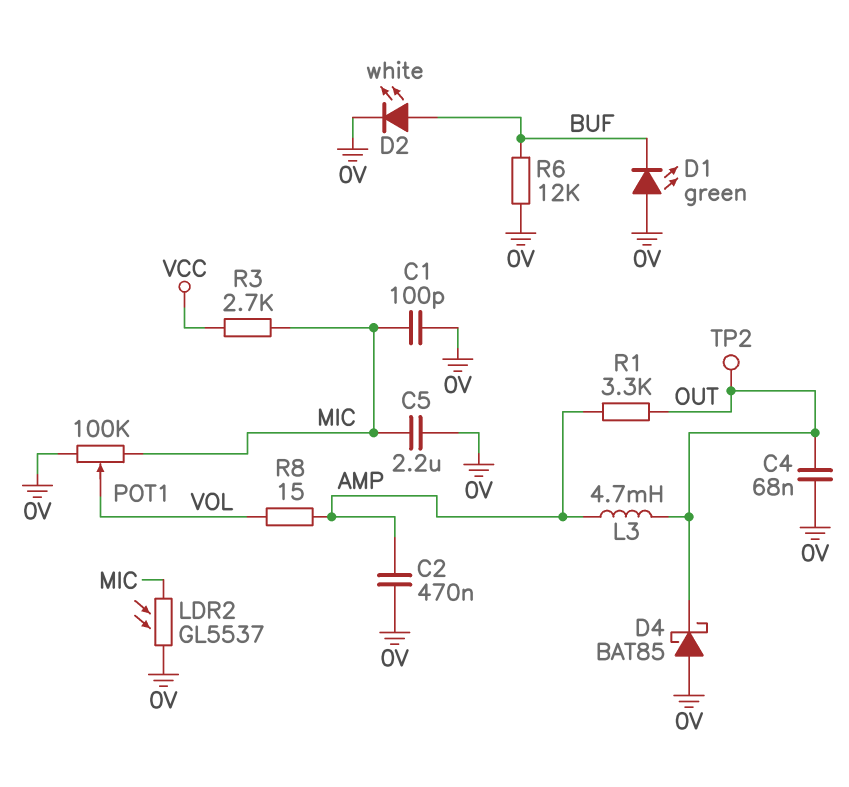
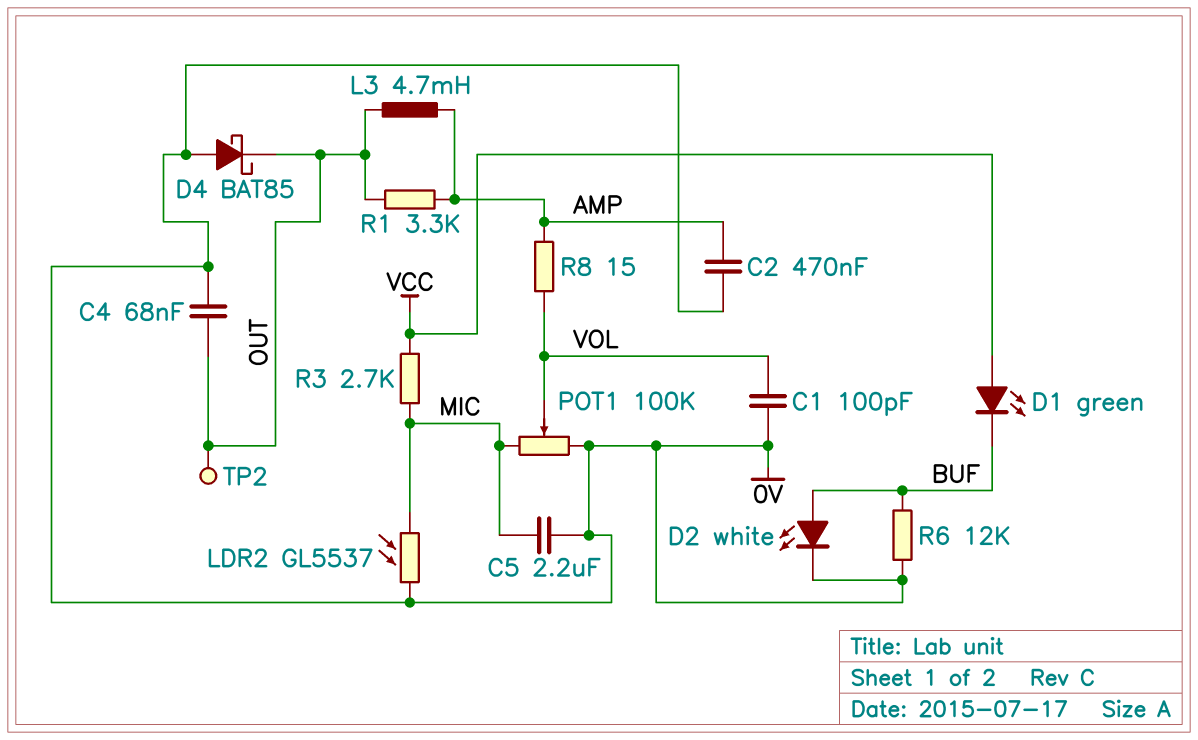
C1: 100pF (0V, MIC) -> 100pF (0V, VOL)
D1: LED green (A 0V, K BUF) -> LED green (A VCC, K BUF)

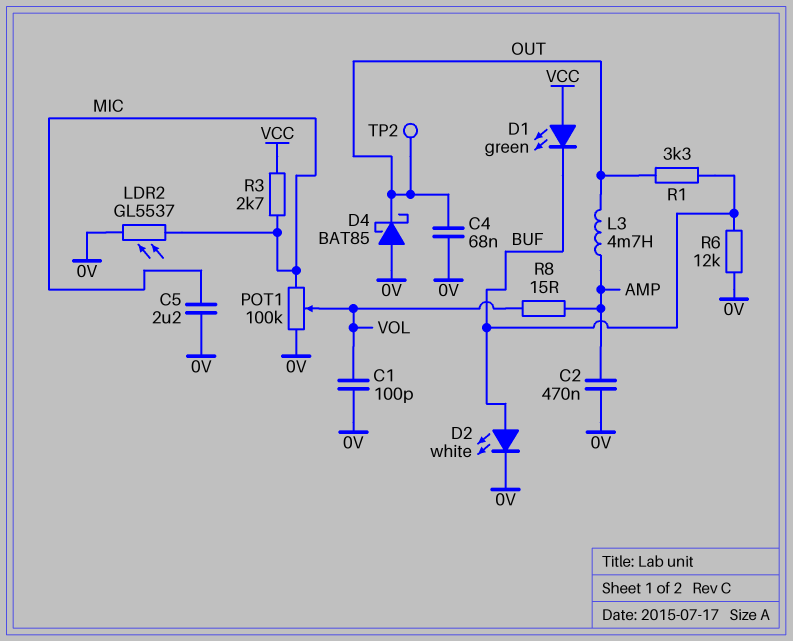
R1: 3.3k (AMP, OUT) -> 3.3k (BUF, OUT)

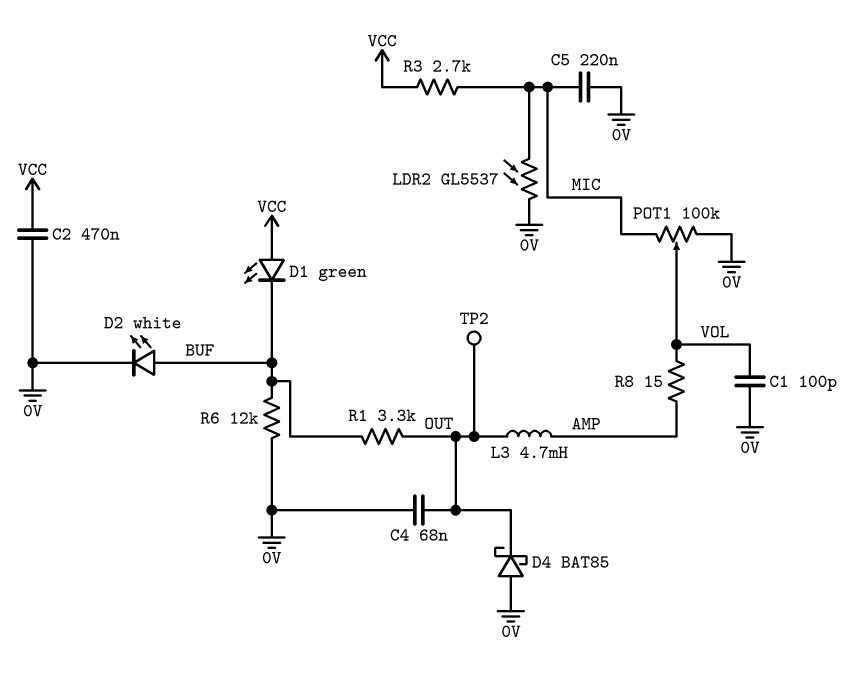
C2: 470nF (0V, AMP) -> 470nF (0V, VCC)
C5: 2.2uF (0V, MIC) -> 220nF (0V, MIC)

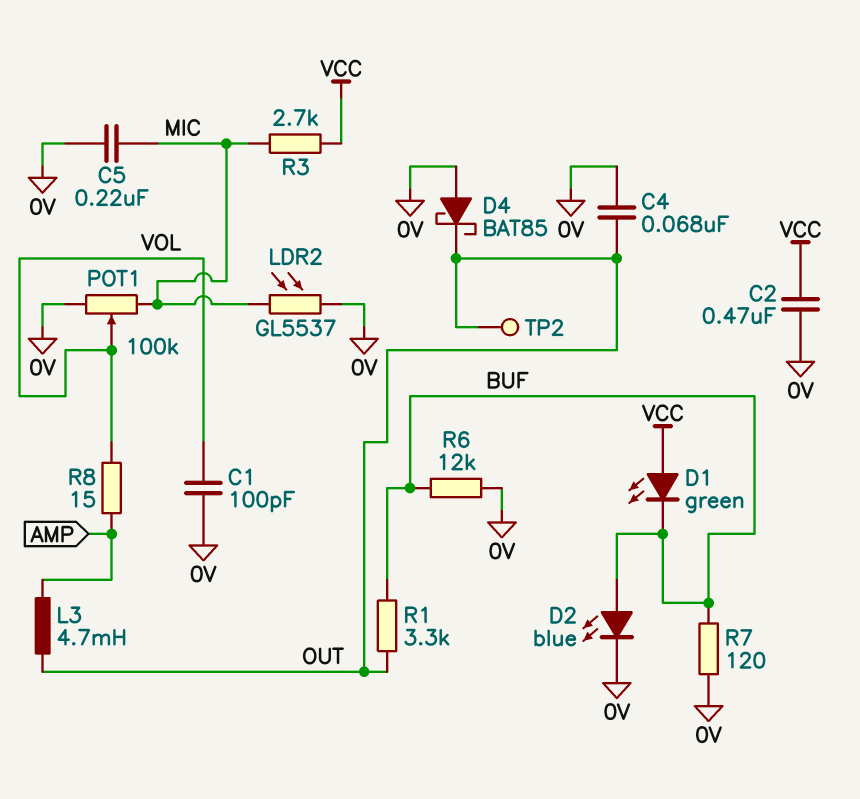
D2: LED white (A BUF, K 0V) -> LED blue (A BUF, K 0V)
R7: none -> 120 (0V, BUF)

